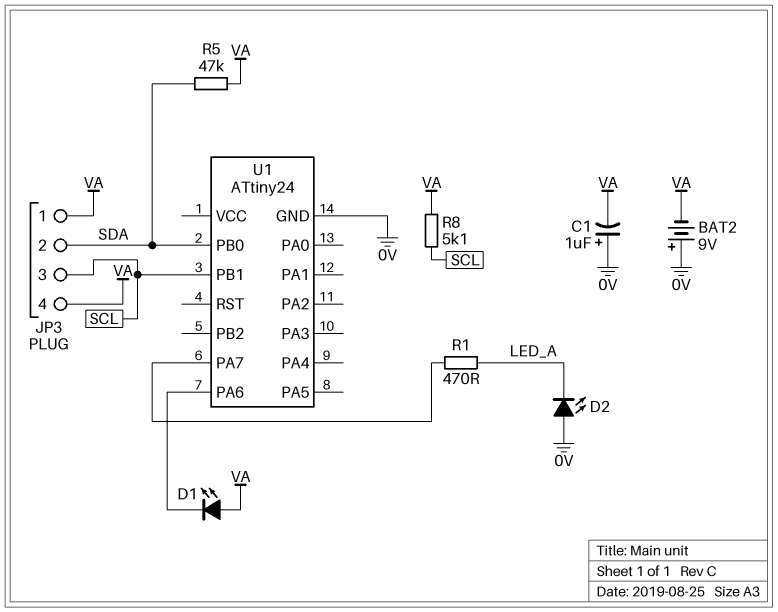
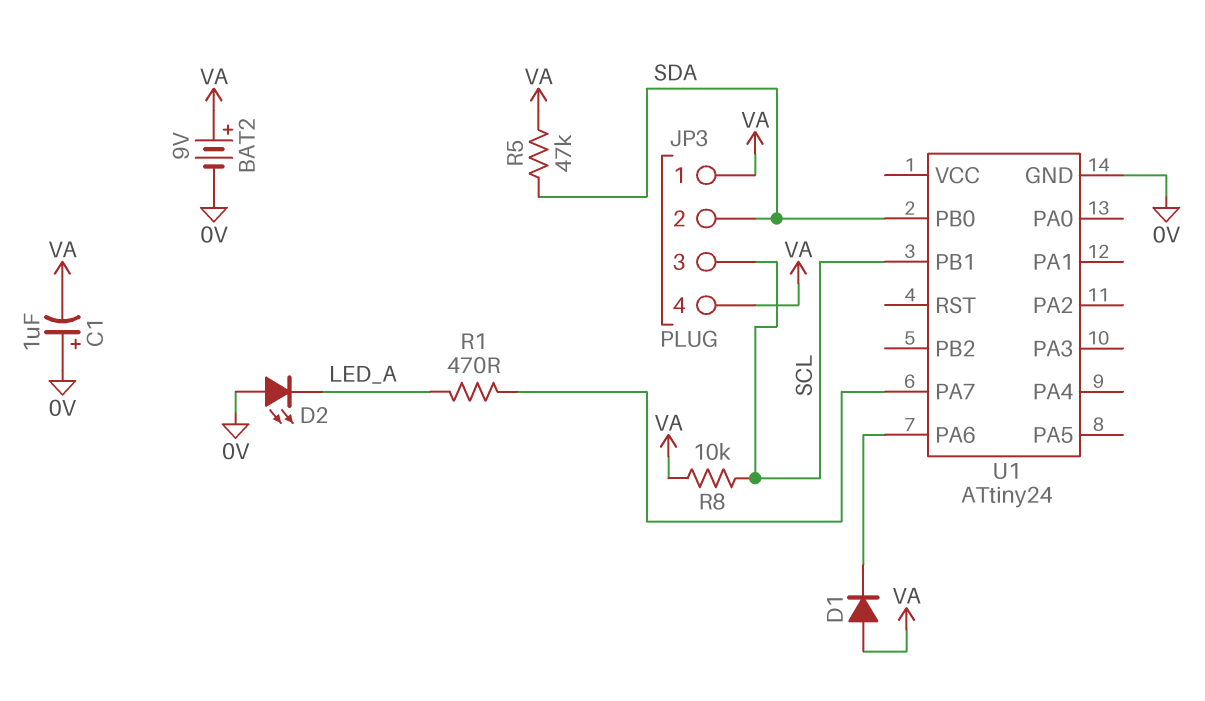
BAT2: 9V (plus 0V, minus VA) -> 9V (plus VA, minus 0V)
D1: LED (A VA, K U1/PA6) -> diode (A VA, K U1/PA6)
R8: 5.1k (SCL, VA) -> 10k (SCL, VA)

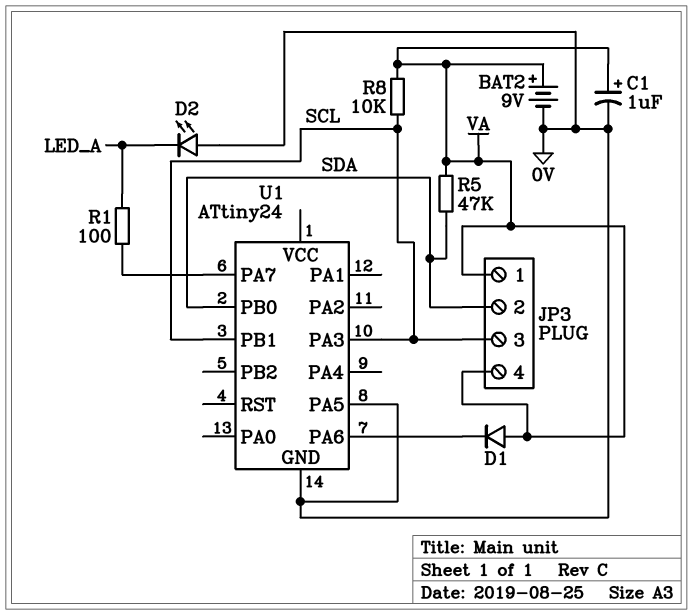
C1: 1uF (plus 0V, minus VA) -> 1uF (plus VA, minus 0V)
R1: 470 (LED_A, U1/PA7) -> 100 (LED_A, U1/PA7)
U1 pin PA3: none -> SCL
U1 pin PA5: none -> 0V

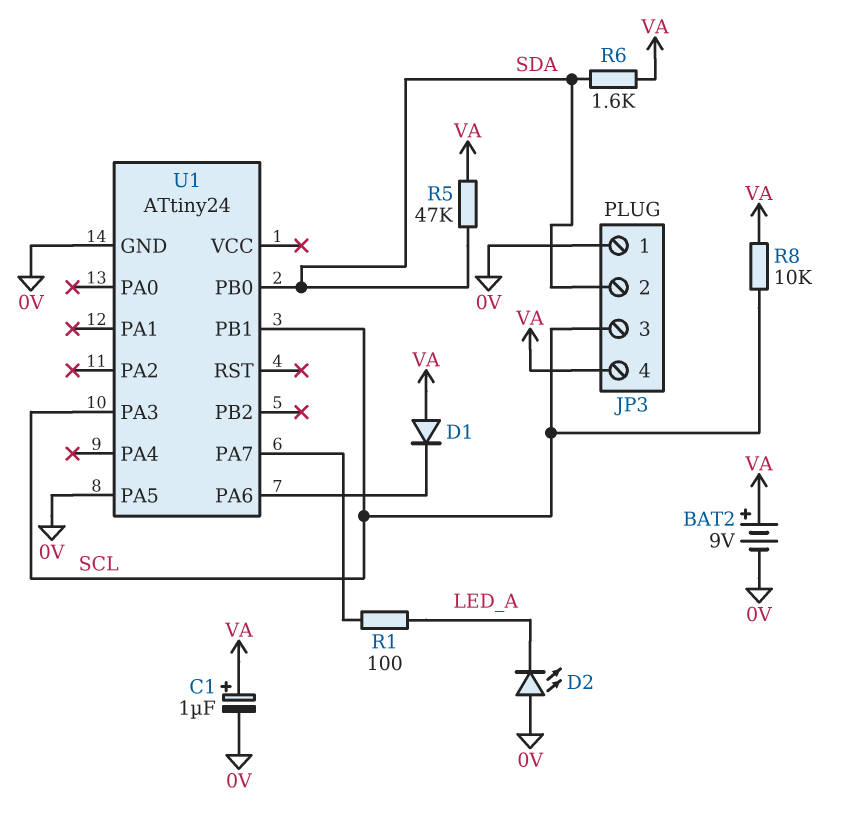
JP3 pin 1: VA -> 0V
R6: none -> 1.6k (SDA, VA)

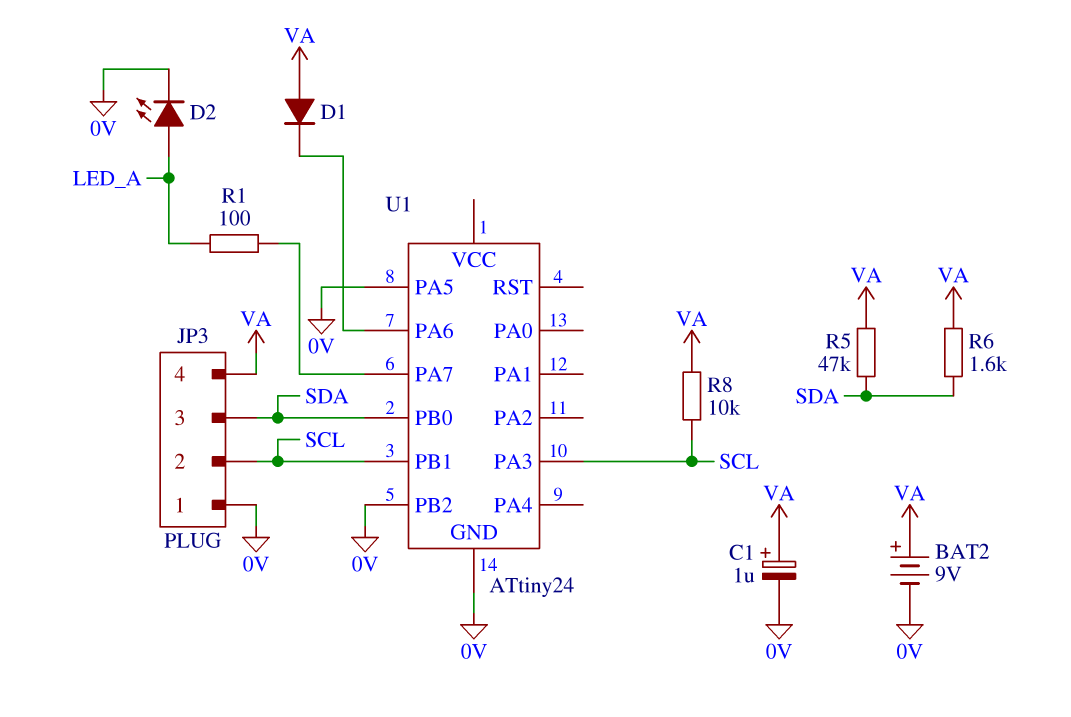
D2: LED (A 0V, K LED_A) -> LED (A LED_A, K 0V)
JP3 pin 2: SDA -> SCL
JP3 pin 3: SCL -> SDA
U1 pin PB2: none -> 0V

